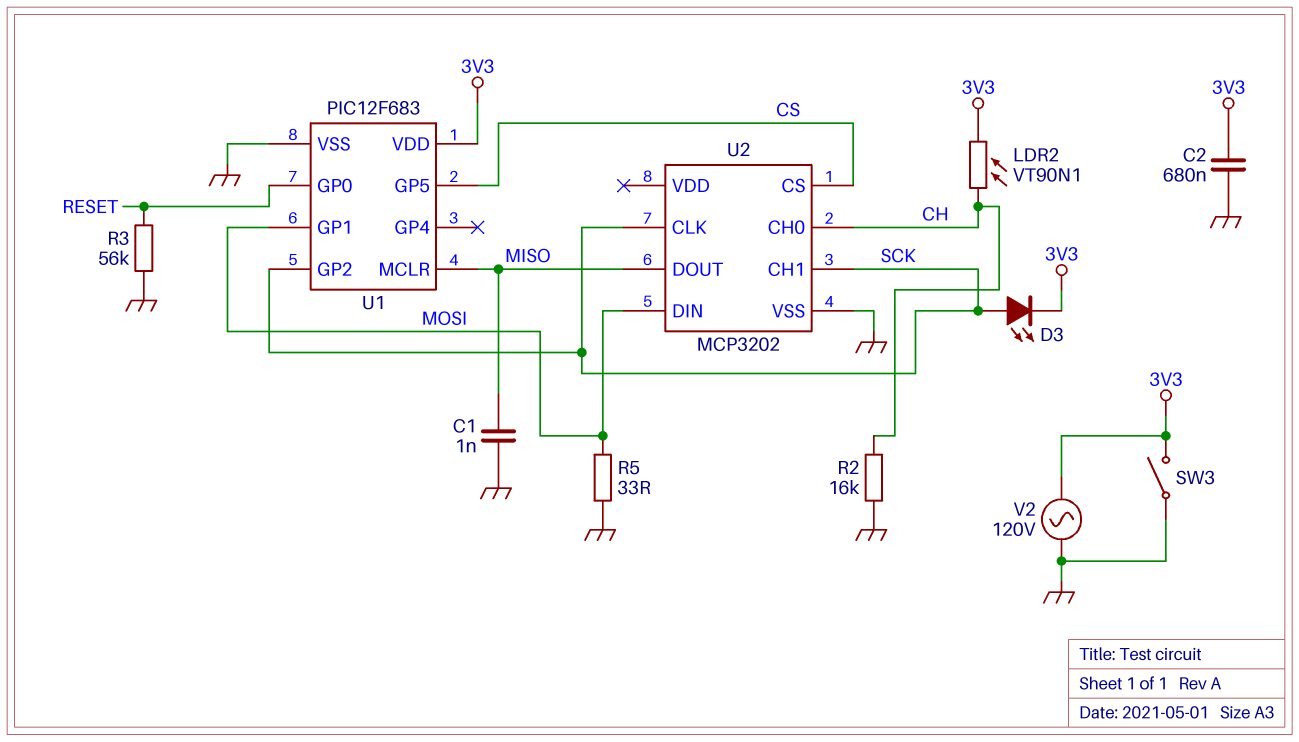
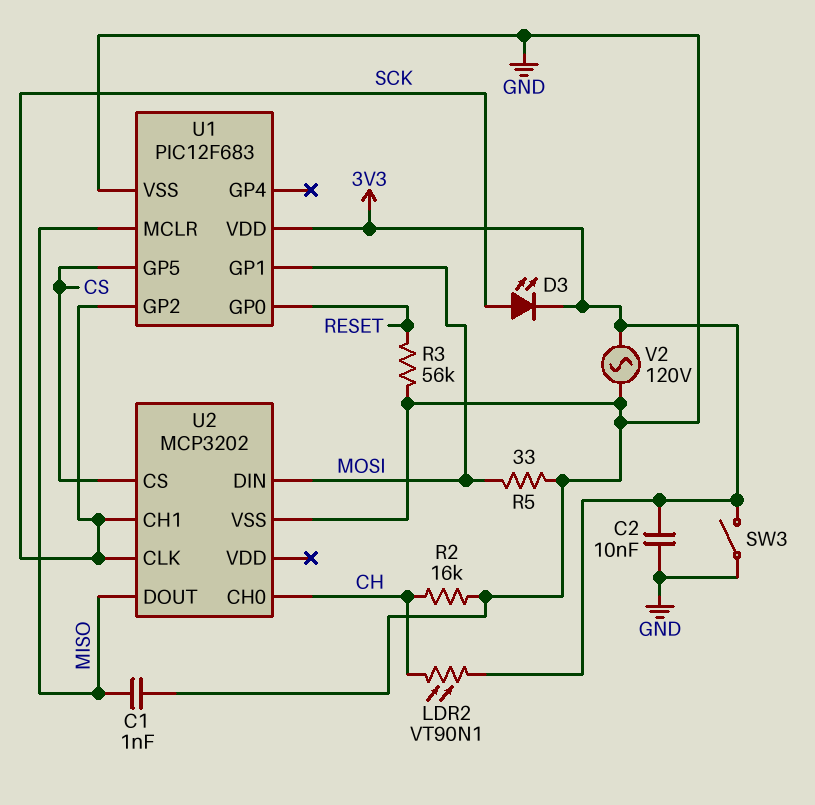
C2: 680nF (3V3, GND) -> 10nF (3V3, GND)

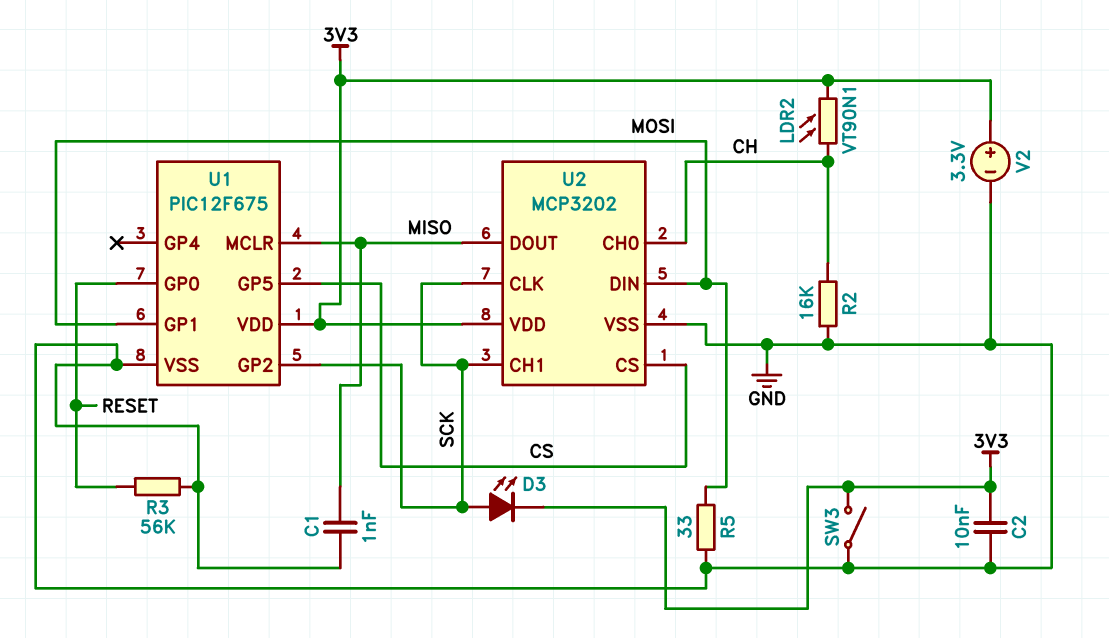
U1: PIC12F683 -> PIC12F675
U2 pin VDD: none -> 3V3
V2: AC 120V (3V3, GND) -> 3.3V (plus 3V3, minus GND)

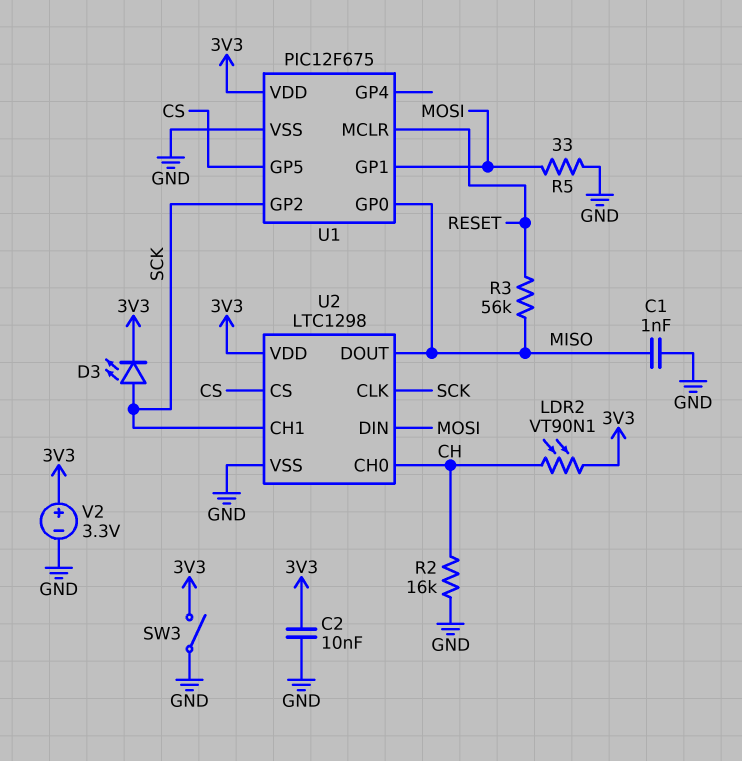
R3: 56k (GND, RESET) -> 56k (MISO, RESET)
U1 pin GP0: RESET -> MISO
U1 pin MCLR: MISO -> RESET
U2: MCP3202 -> LTC1298

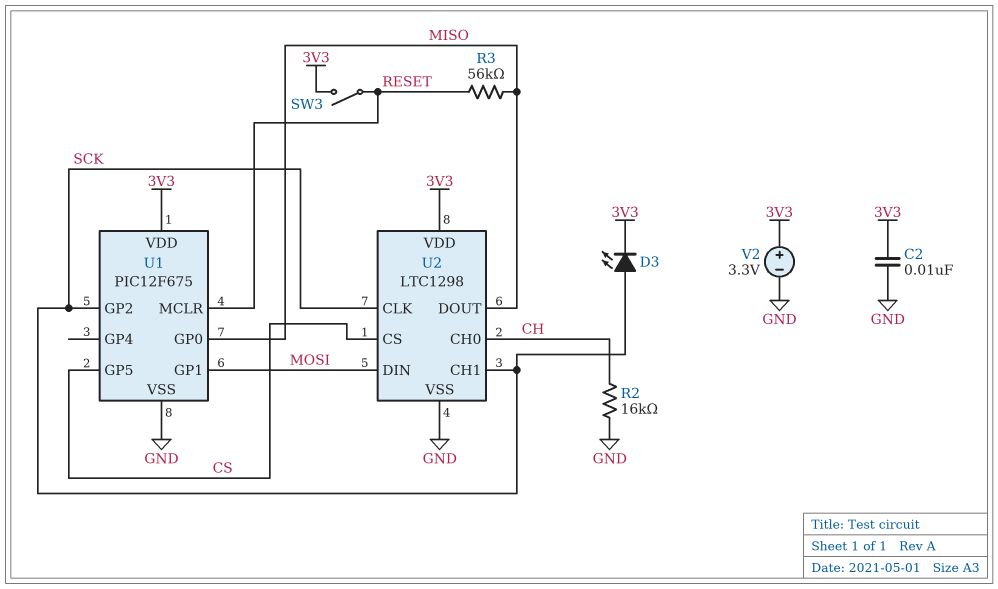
C1: 1nF (GND, MISO) -> none
LDR2: VT90N1 (3V3, CH) -> none
R5: 33 (GND, MOSI) -> none
SW3: switch (3V3, GND) -> switch (3V3, RESET)

